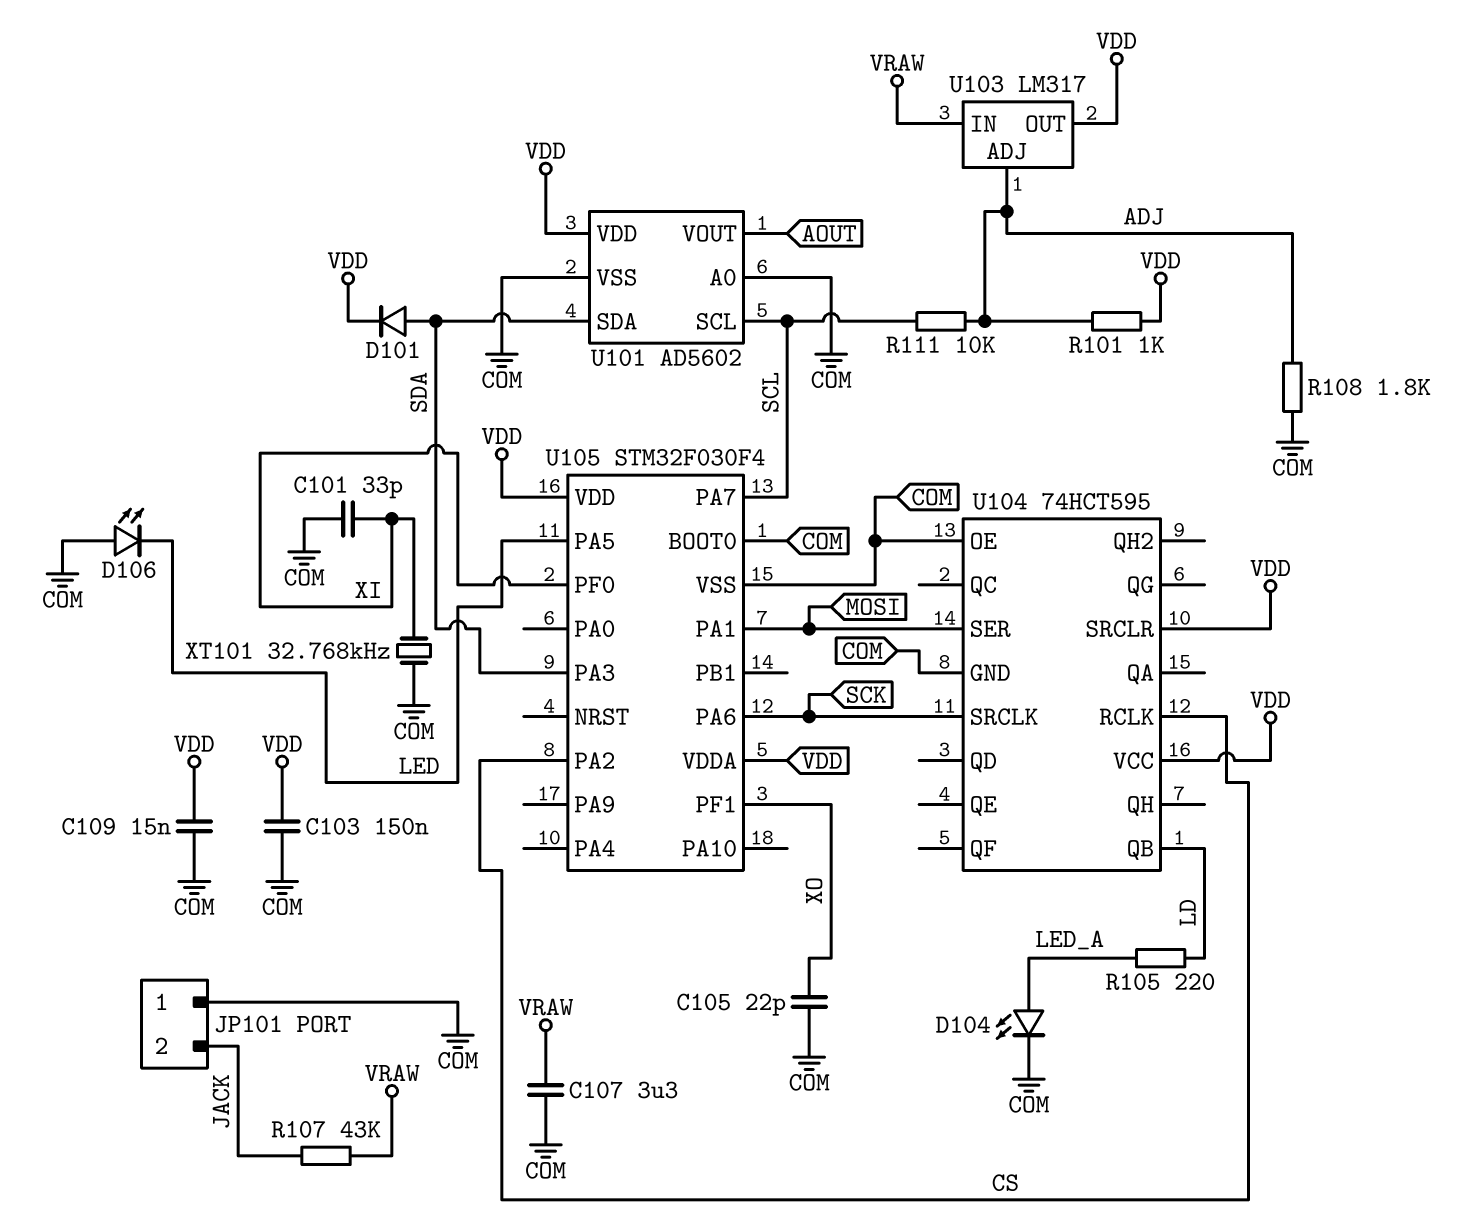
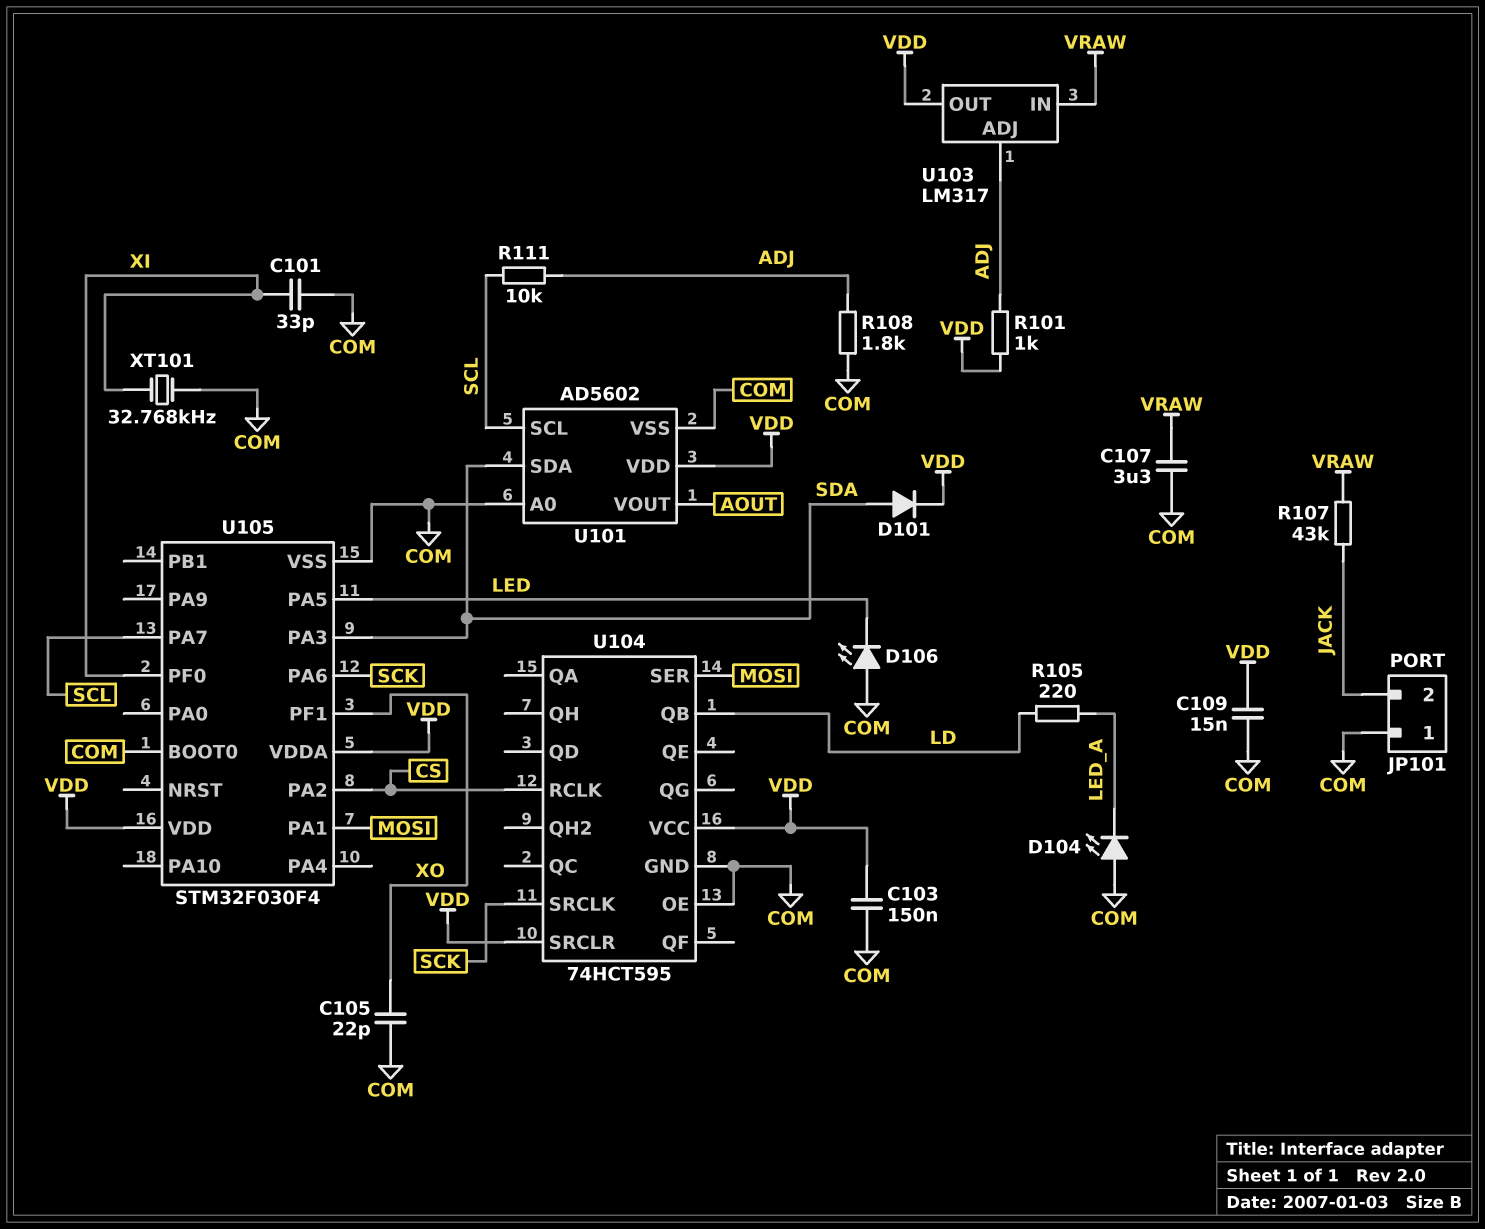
D104: LED (A LED_A, K COM) -> LED (A COM, K LED_A)

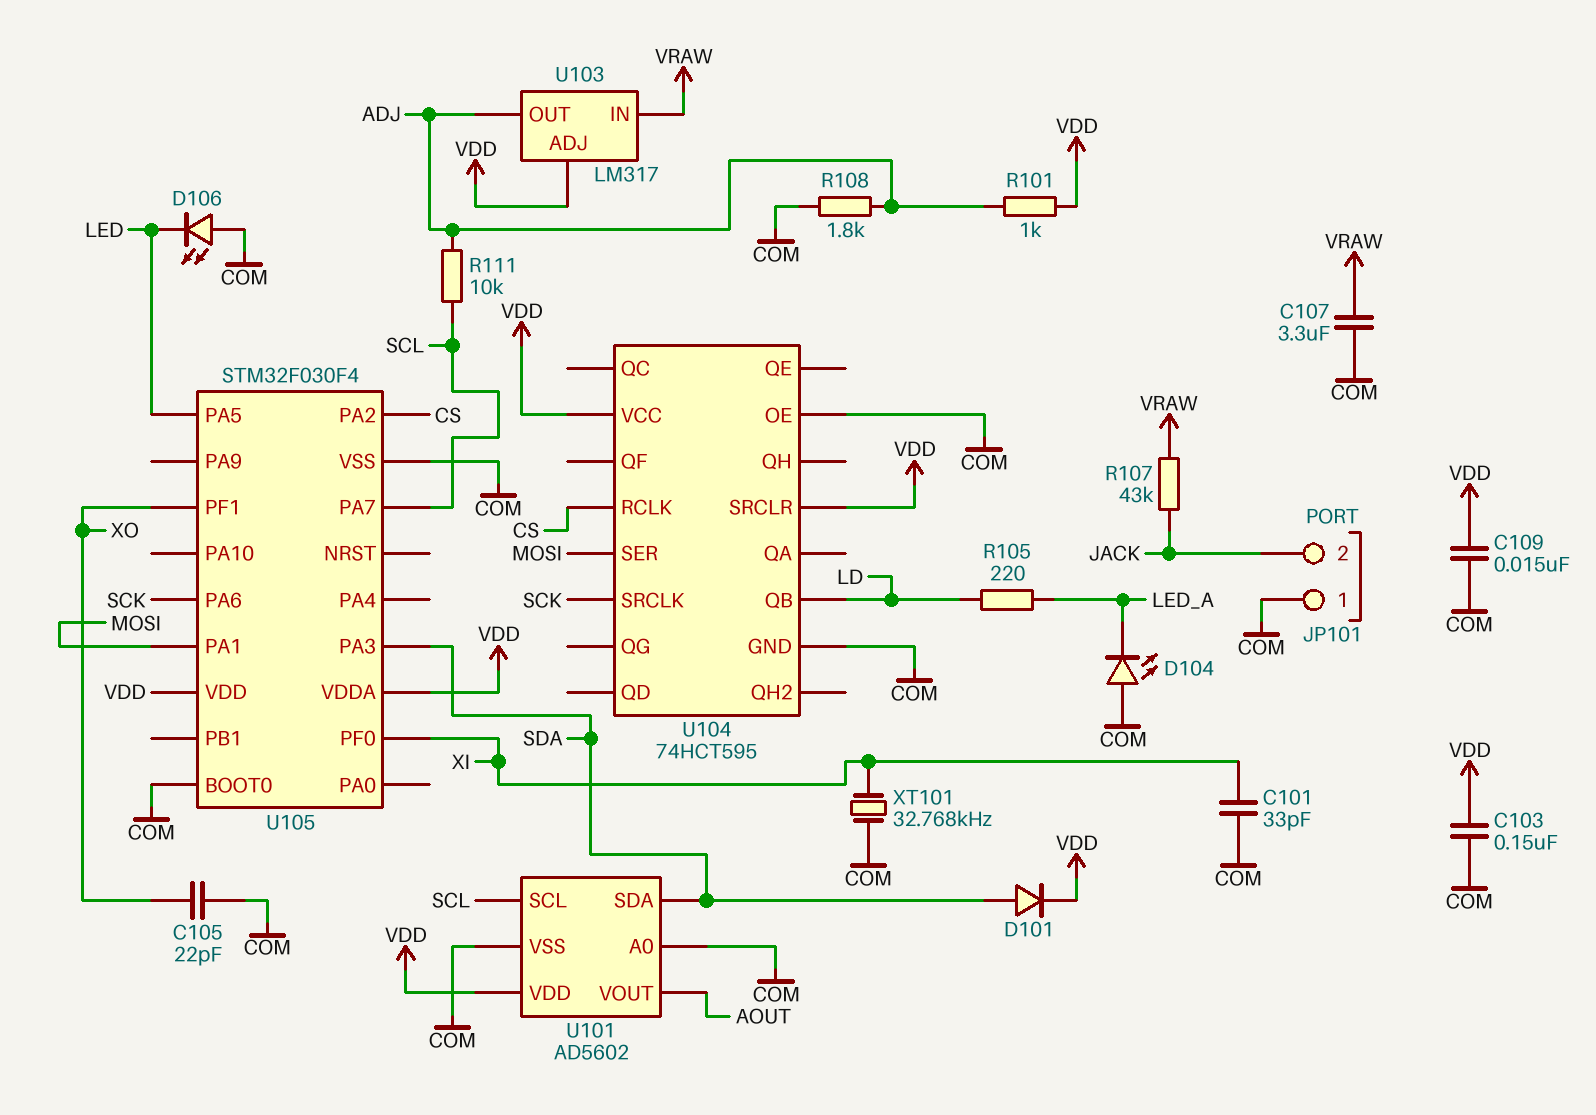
U103 pin ADJ: ADJ -> VDD
U103 pin OUT: VDD -> ADJ

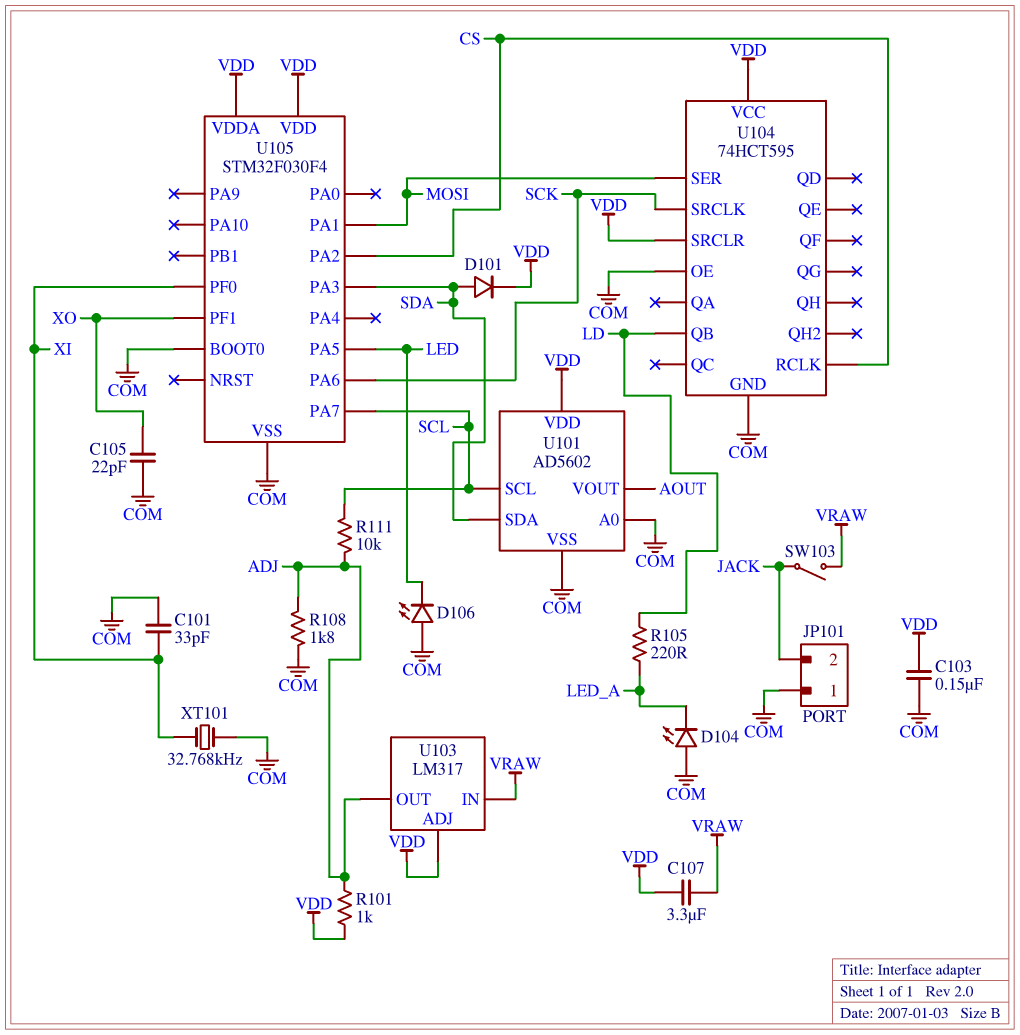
C107: 3.3uF (COM, VRAW) -> 3.3uF (VDD, VRAW)
C109: 15nF (COM, VDD) -> none
R107: 43k (JACK, VRAW) -> none
SW103: none -> switch (JACK, VRAW)

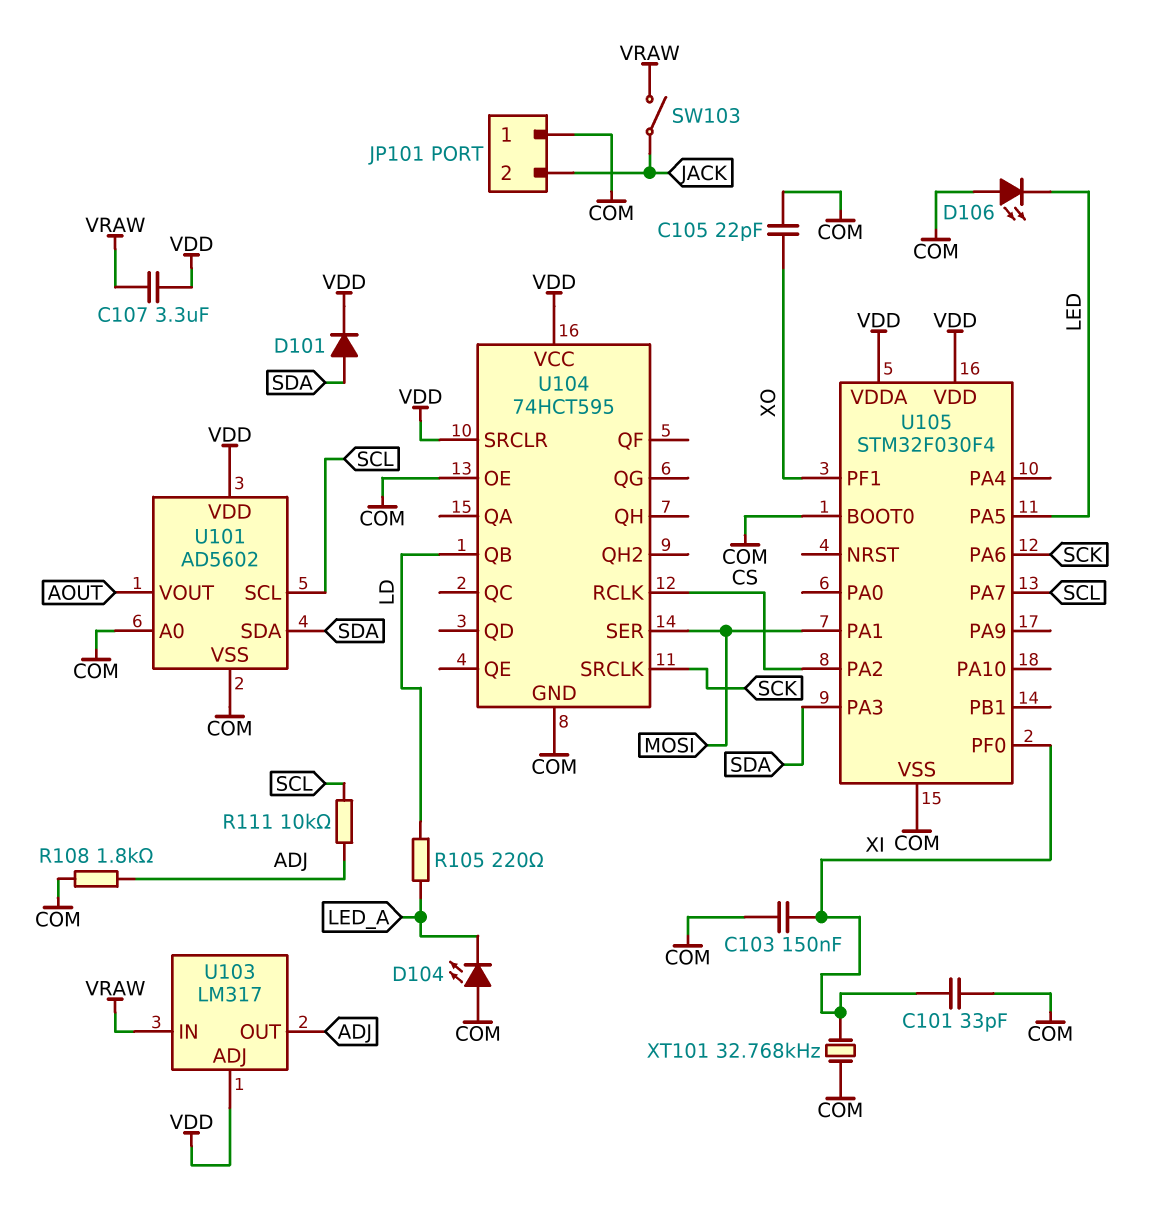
C103: 150nF (COM, VDD) -> 150nF (COM, XI)
R101: 1k (ADJ, VDD) -> none

